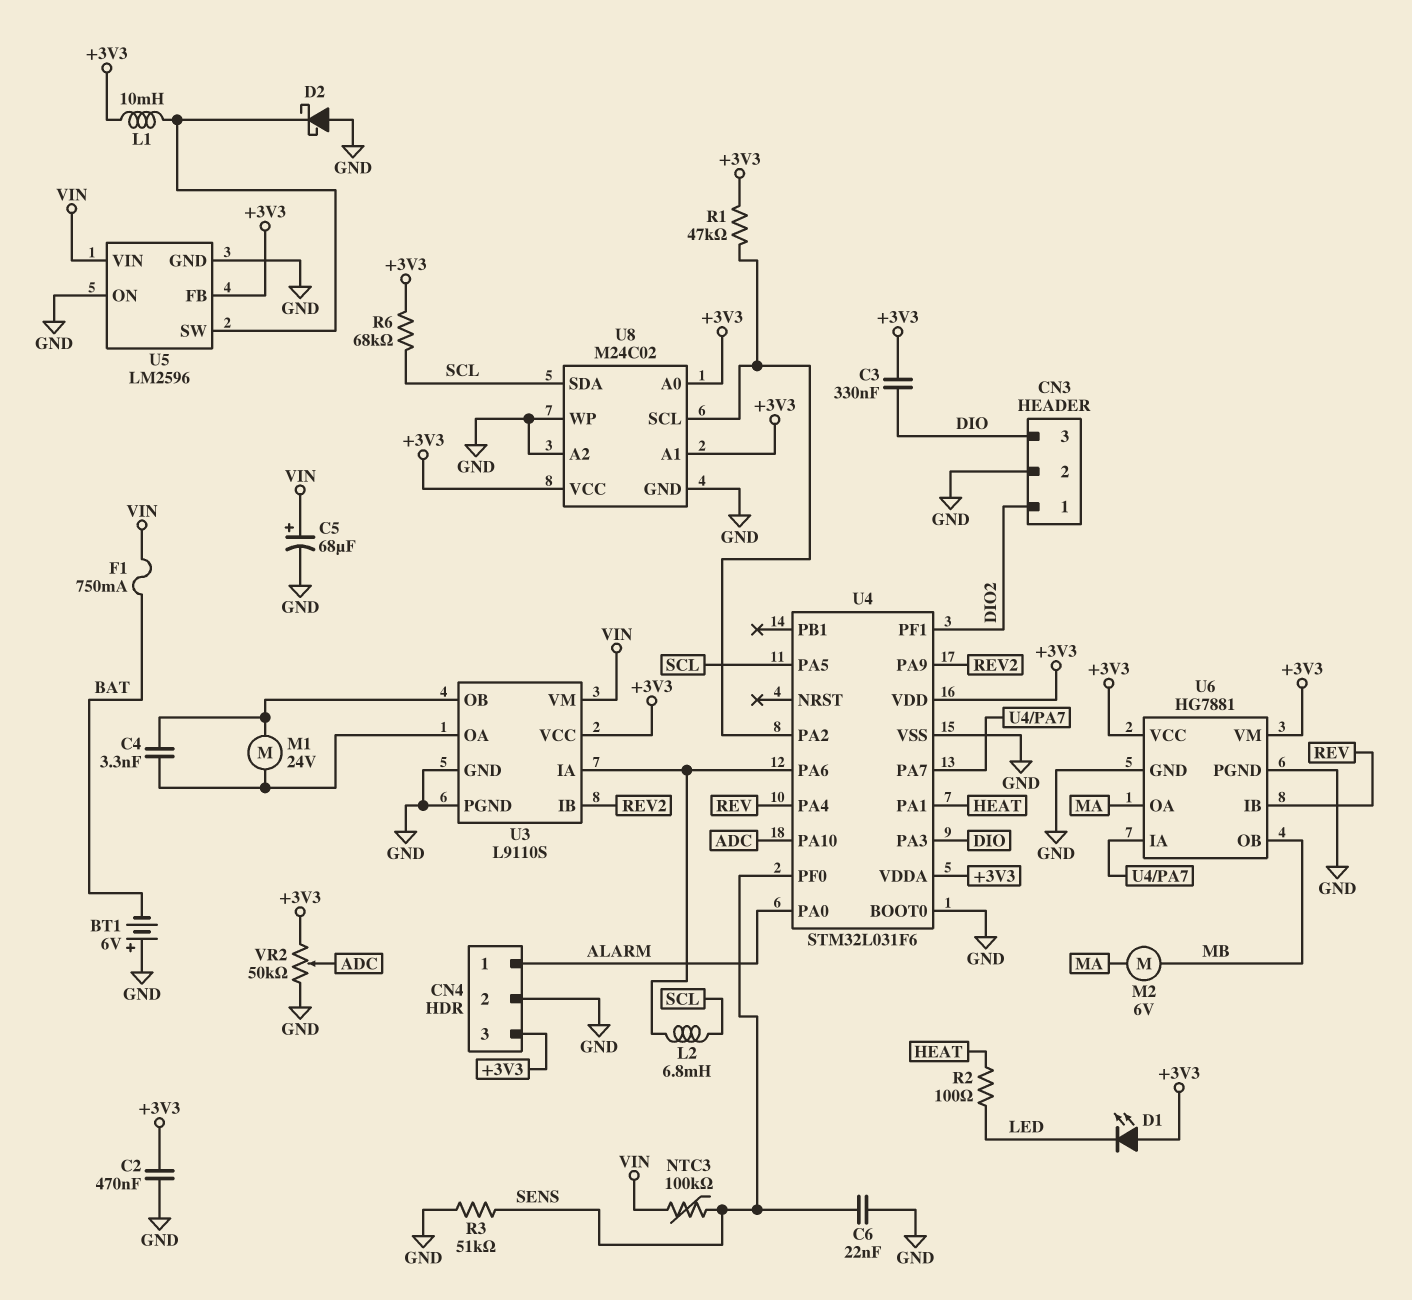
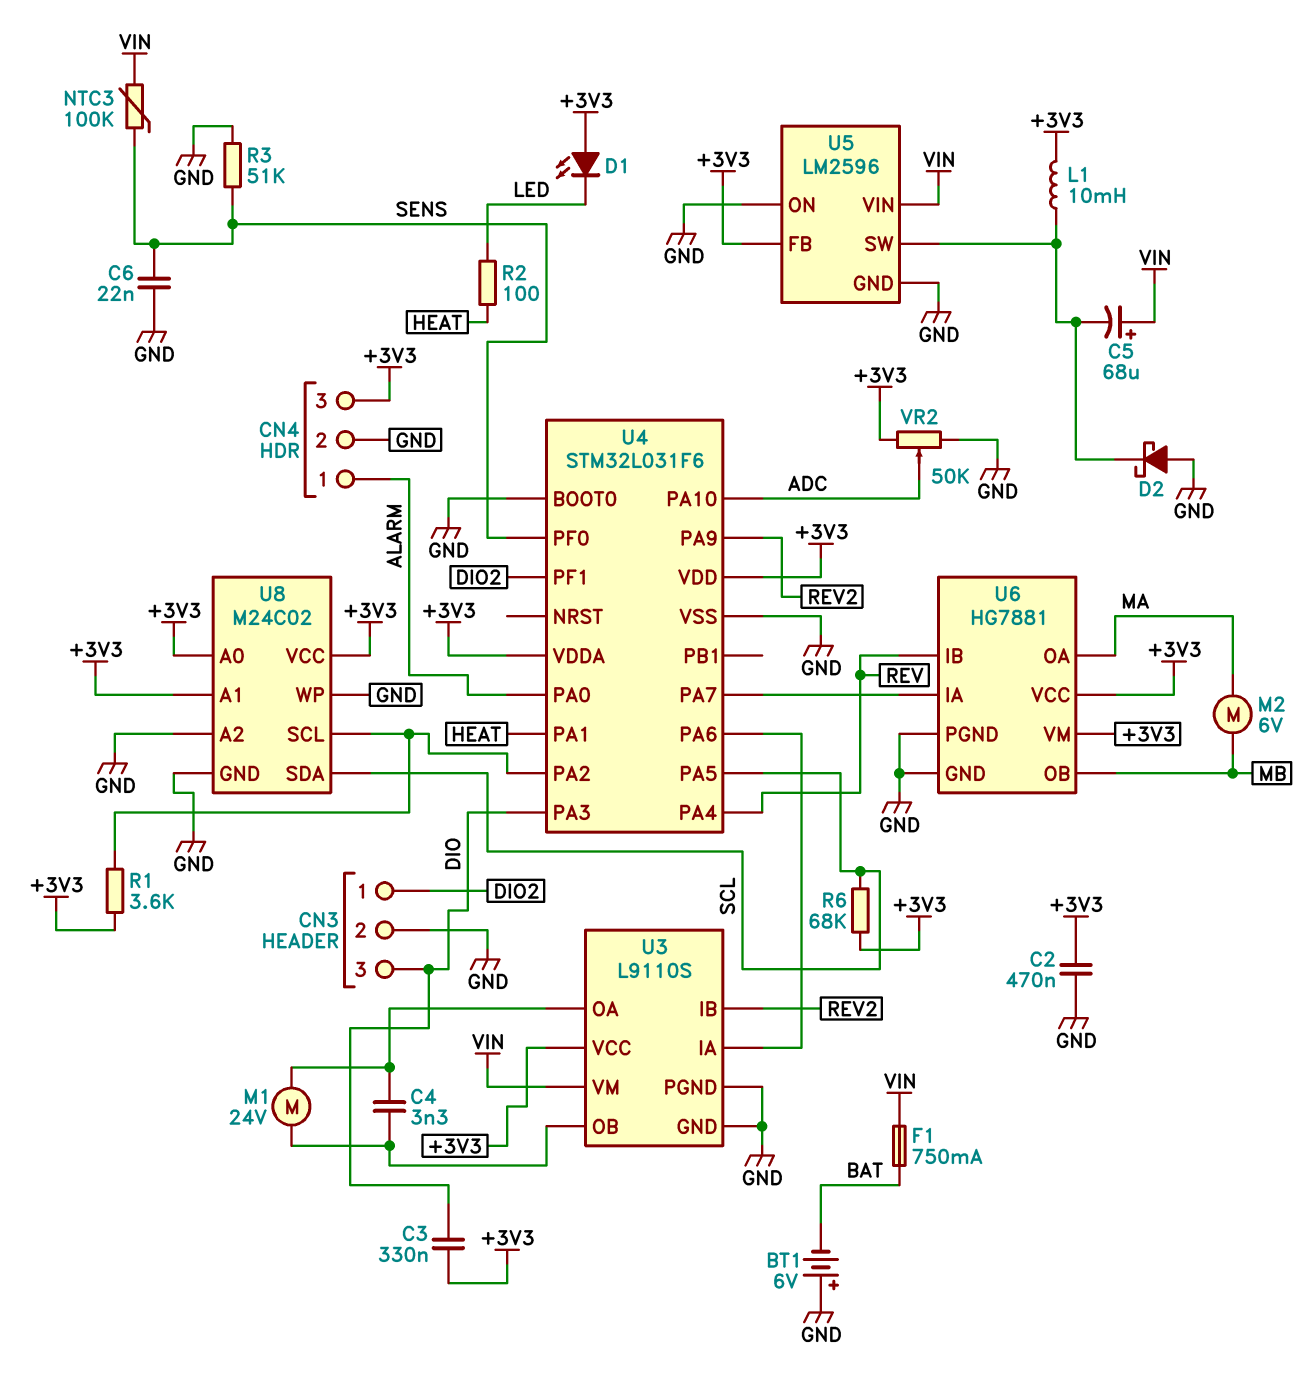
C5: 68uF (plus VIN, minus GND) -> 68uF (plus VIN, minus U5/SW)
L2: 6.8mH (SCL, U3/IA) -> none
R1: 47k (+3V3, U4/PA2) -> 3.6k (+3V3, U4/PA2)

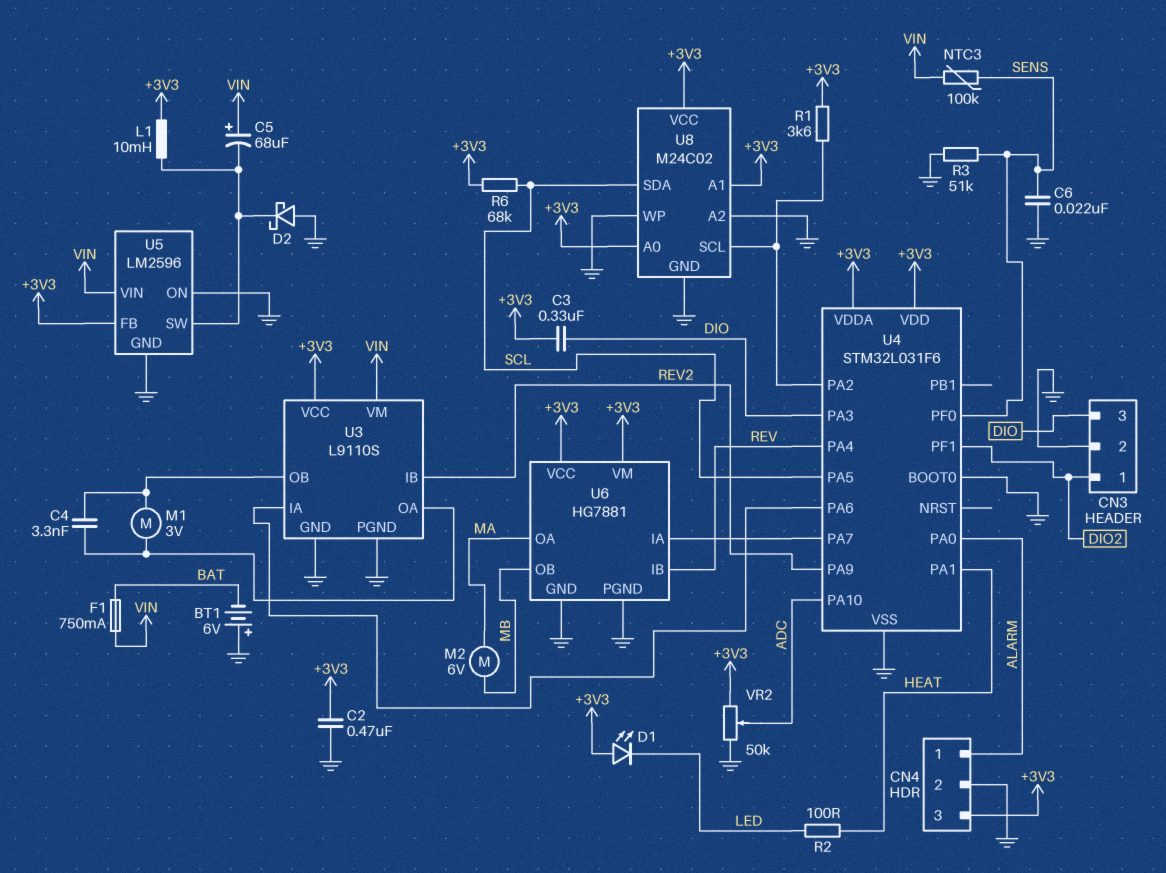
M1: motor 24V (U3/OA, U3/OB) -> motor 3V (U3/OA, U3/OB)

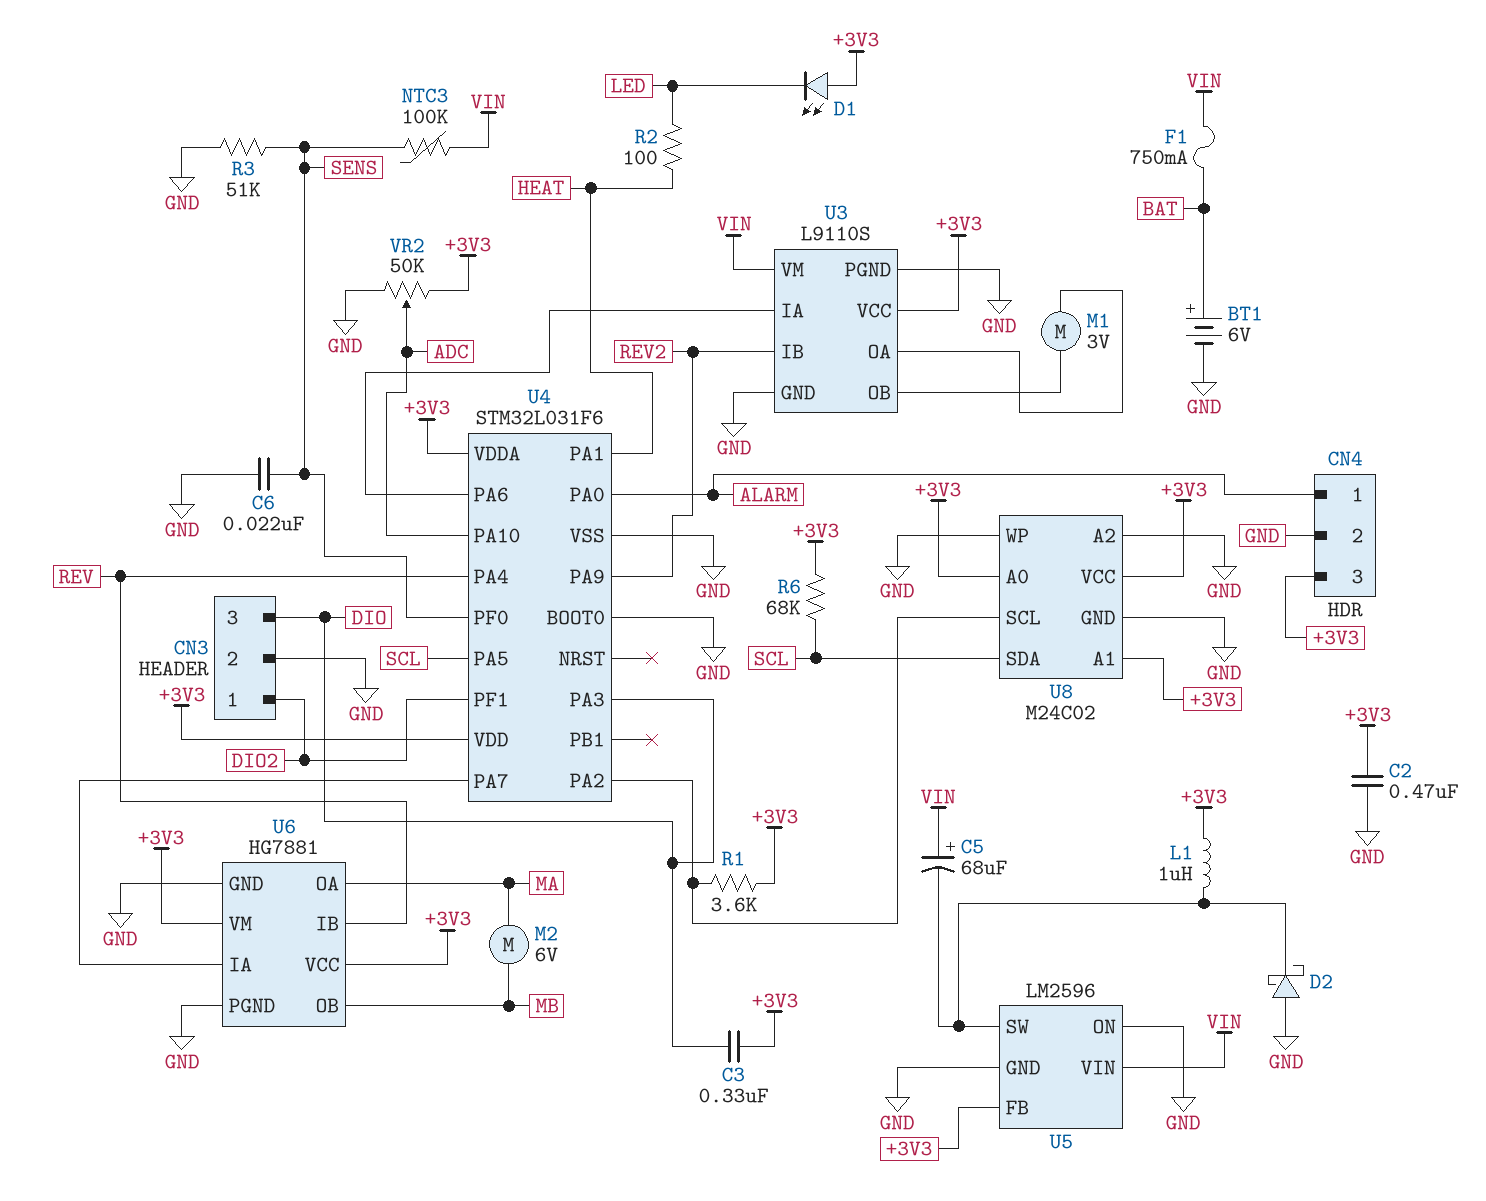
BT1: 6V (plus GND, minus BAT) -> 6V (plus BAT, minus GND)
C4: 3.3nF (U3/OA, U3/OB) -> none
L1: 10mH (+3V3, U5/SW) -> 1uH (+3V3, U5/SW)

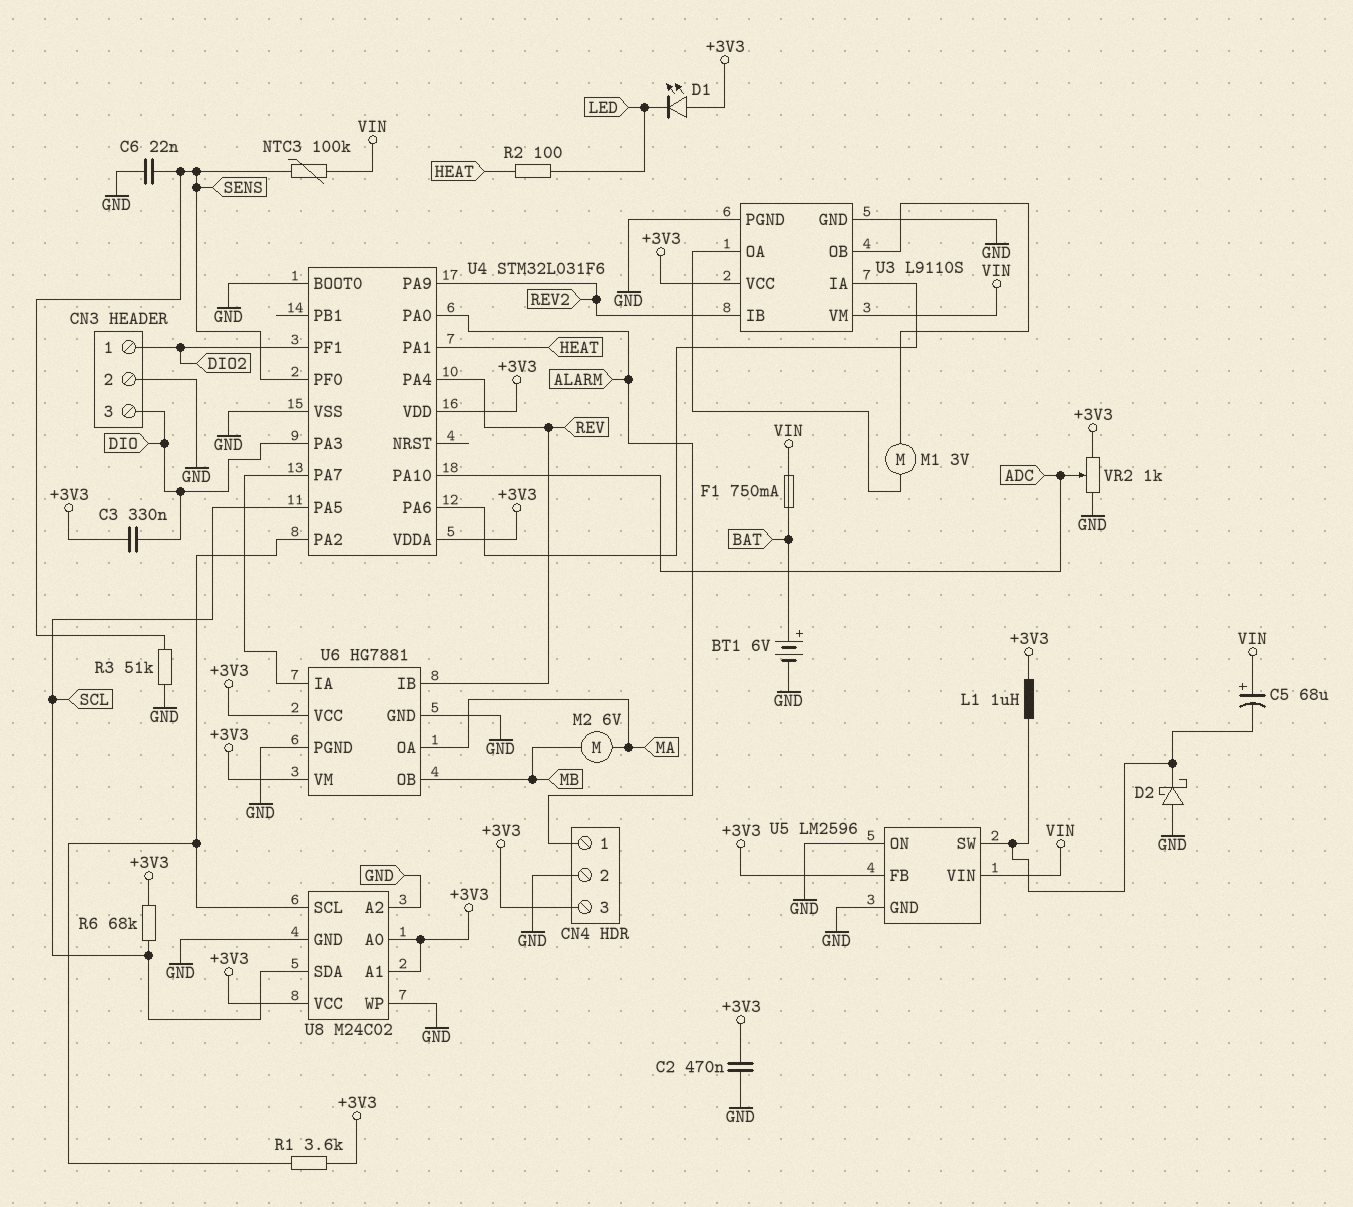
VR2: 50k (+3V3, GND, wiper ADC) -> 1k (+3V3, GND, wiper ADC)

